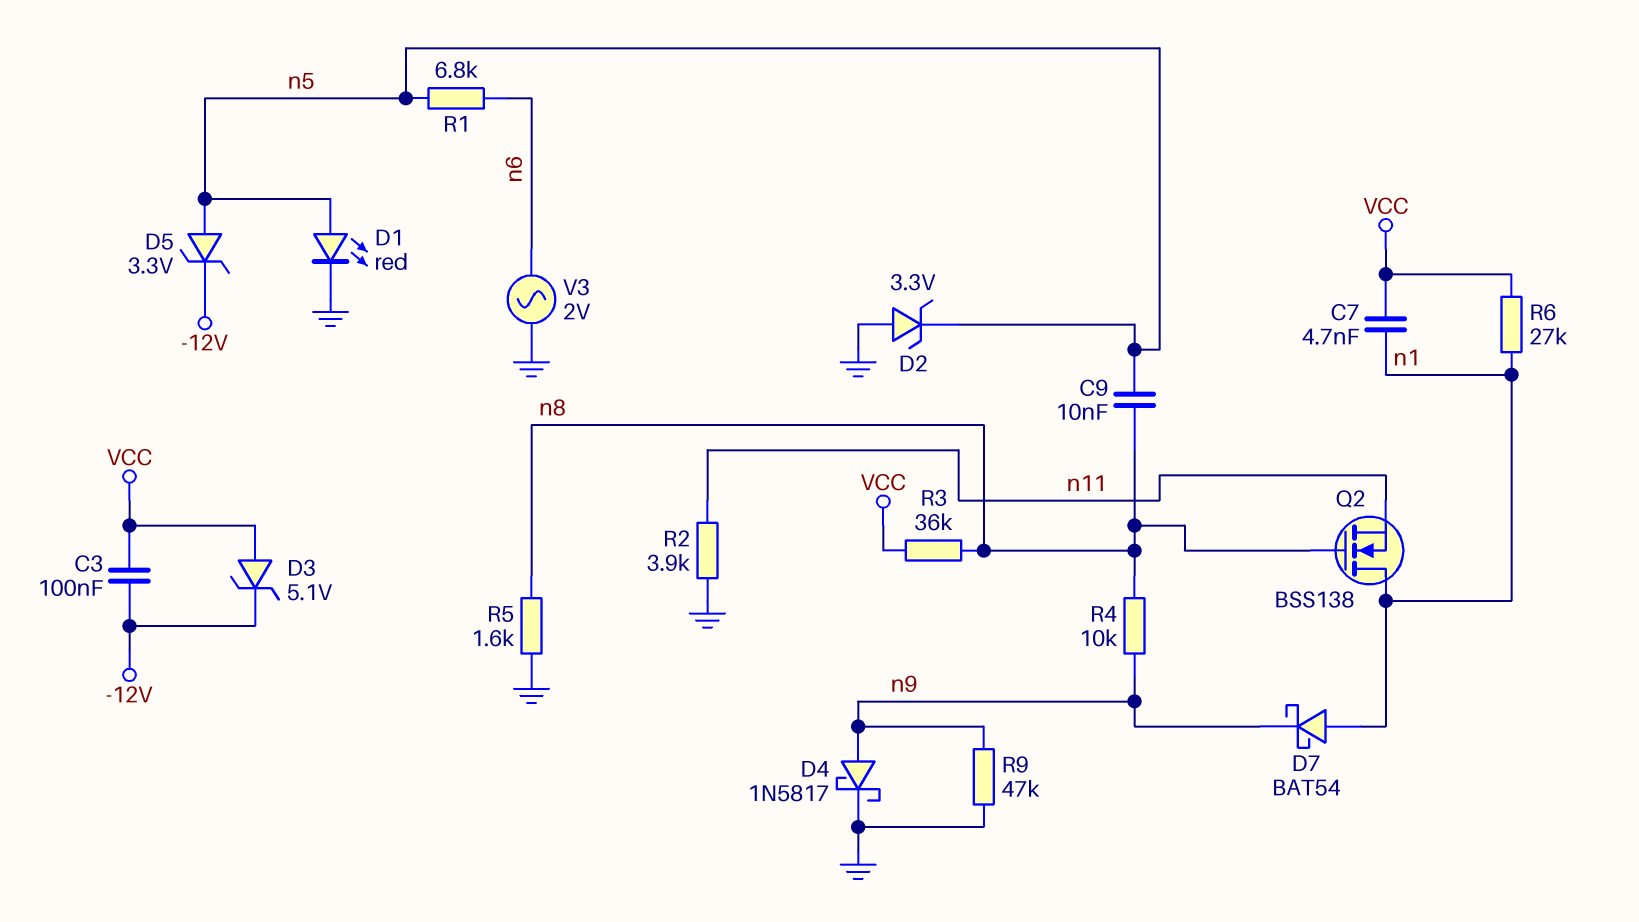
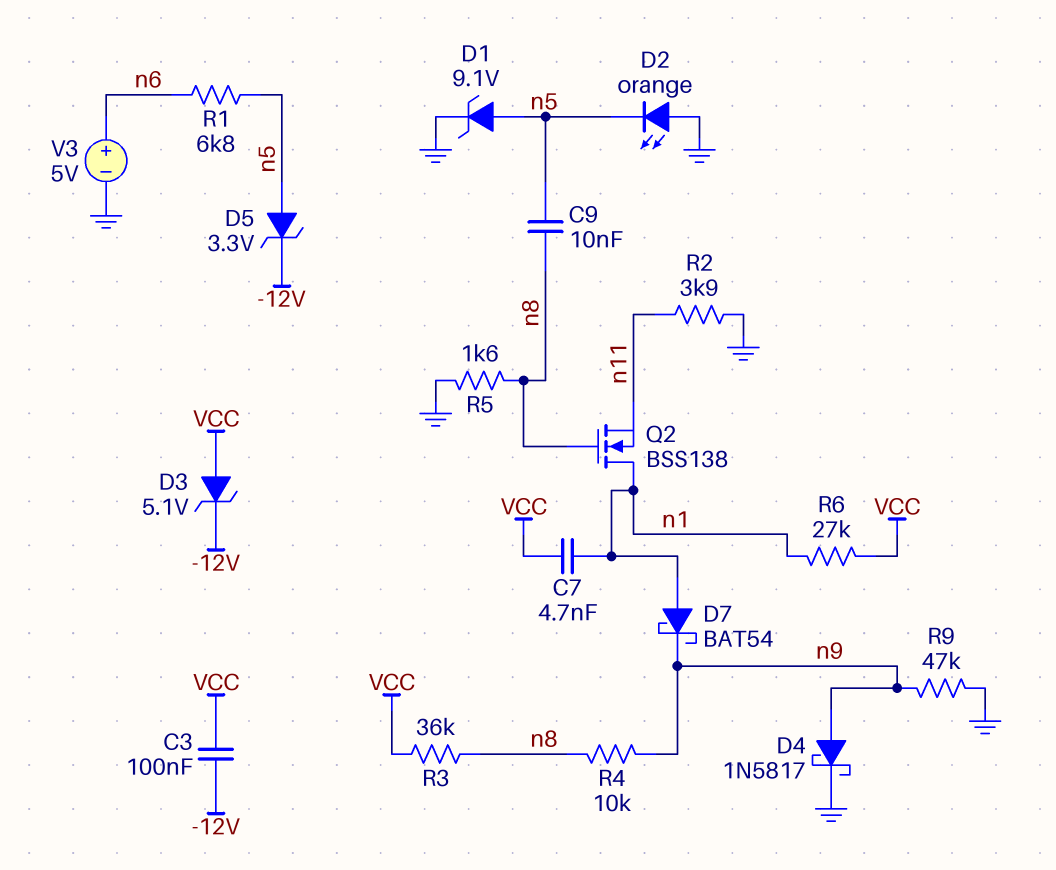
D1: LED red (A n5, K GND) -> zener 9.1V (A n5, K GND)
D2: zener 3.3V (A GND, K n5) -> LED orange (A GND, K n5)
V3: AC 2V (GND, n6) -> 5V (plus n6, minus GND)

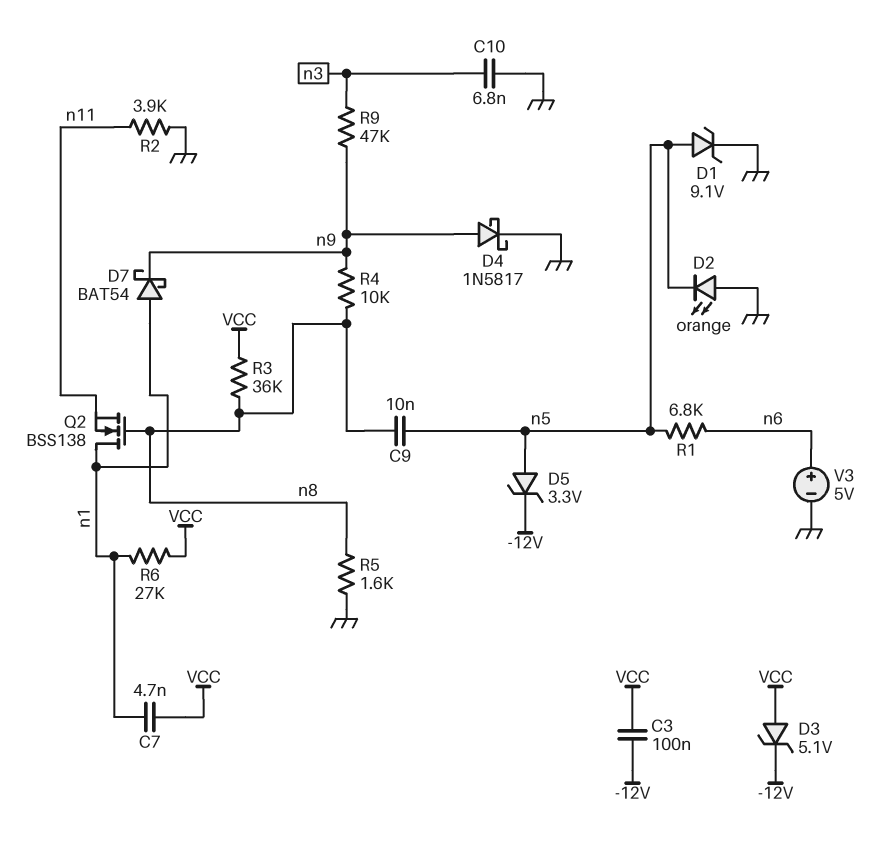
C10: none -> 6.8nF (GND, n3)
R9: 47k (GND, n9) -> 47k (n3, n9)

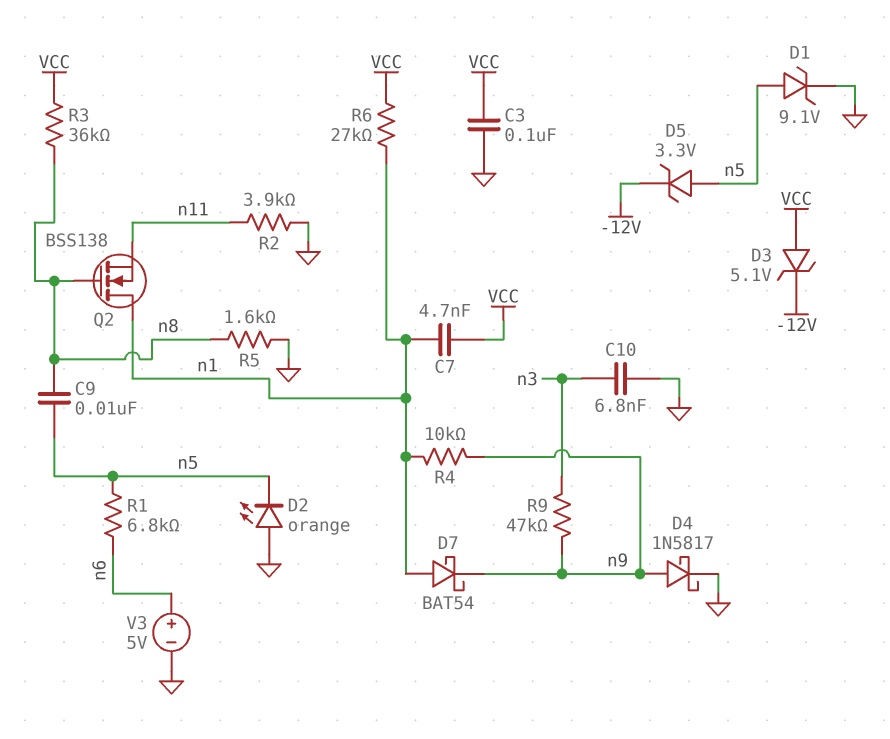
C3: 100nF (-12V, VCC) -> 100nF (GND, VCC)
R4: 10k (n8, n9) -> 10k (n1, n9)

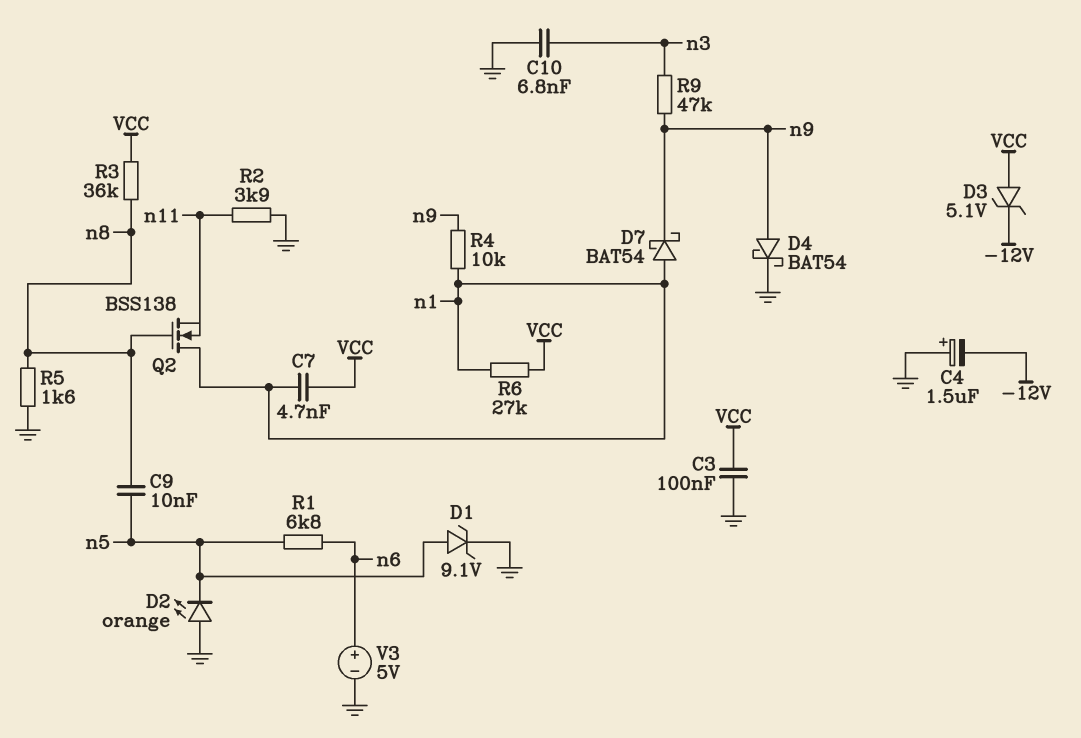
C4: none -> 1.5uF (plus GND, minus -12V)
D4: schottky 1N5817 (A n9, K GND) -> schottky BAT54 (A n9, K GND)
D5: zener 3.3V (A n5, K -12V) -> none

